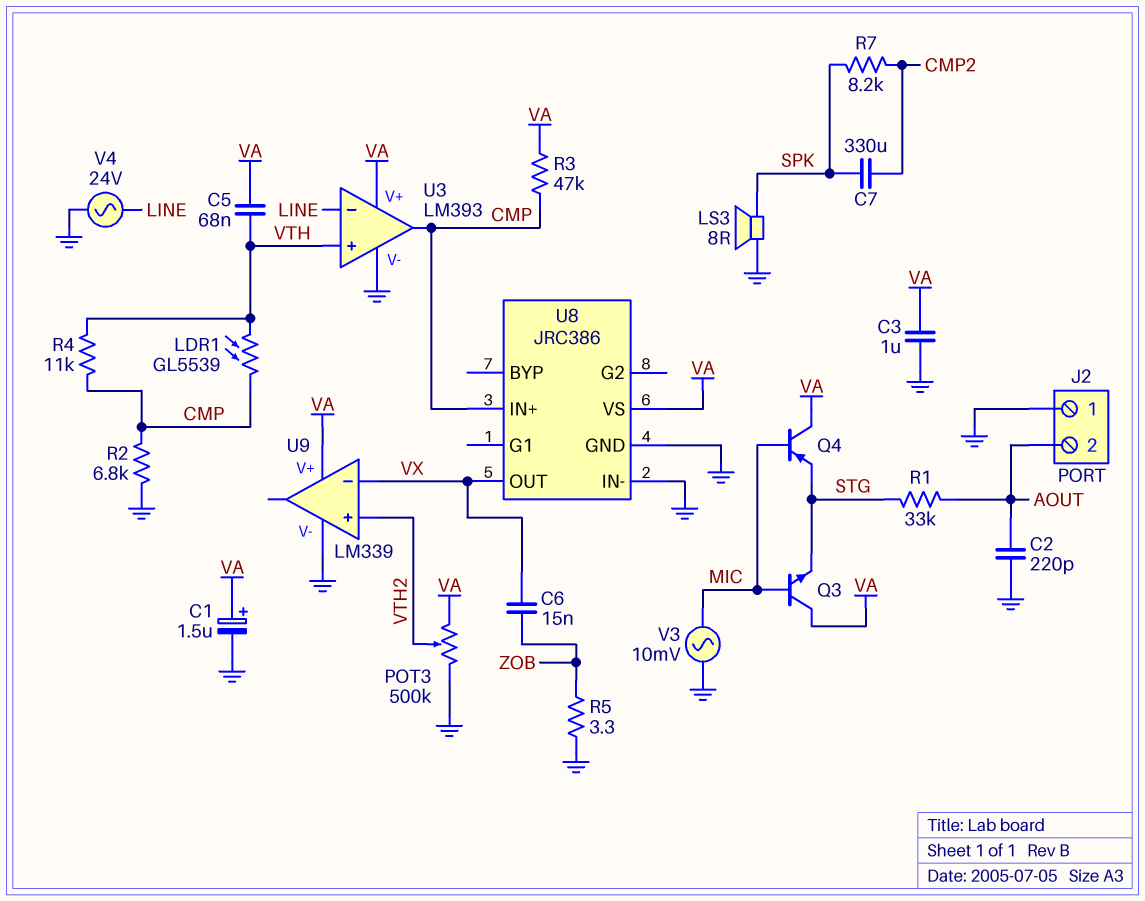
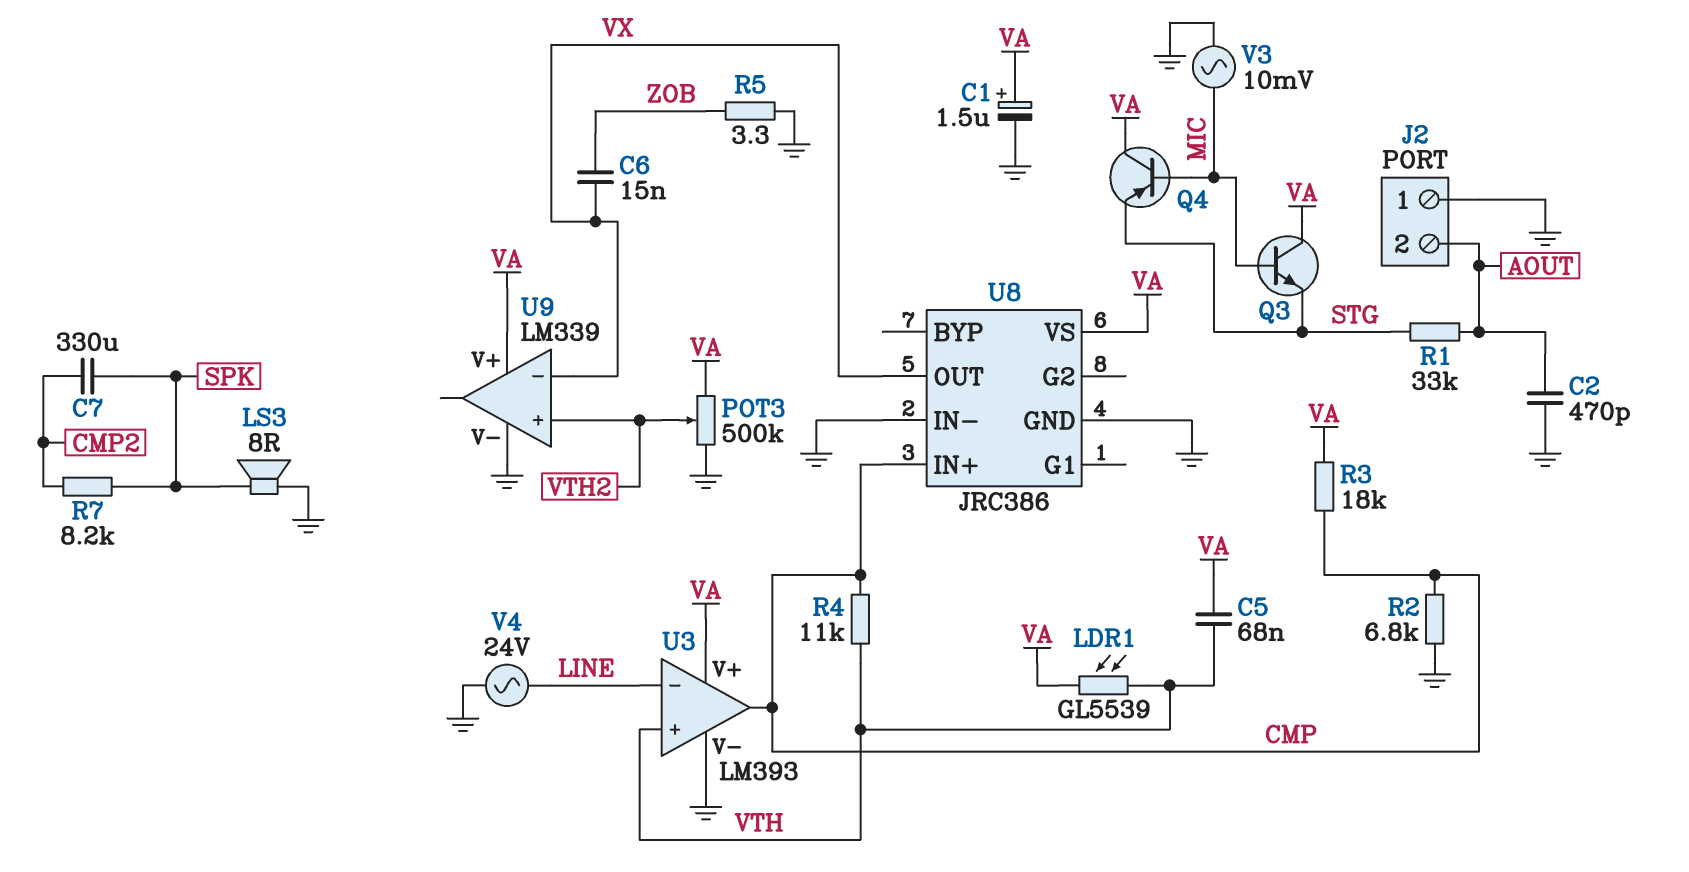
C2: 220pF (AOUT, GND) -> 470pF (AOUT, GND)
C3: 1uF (GND, VA) -> none
LDR1: GL5539 (CMP, VTH) -> GL5539 (VA, VTH)
R3: 47k (CMP, VA) -> 18k (CMP, VA)

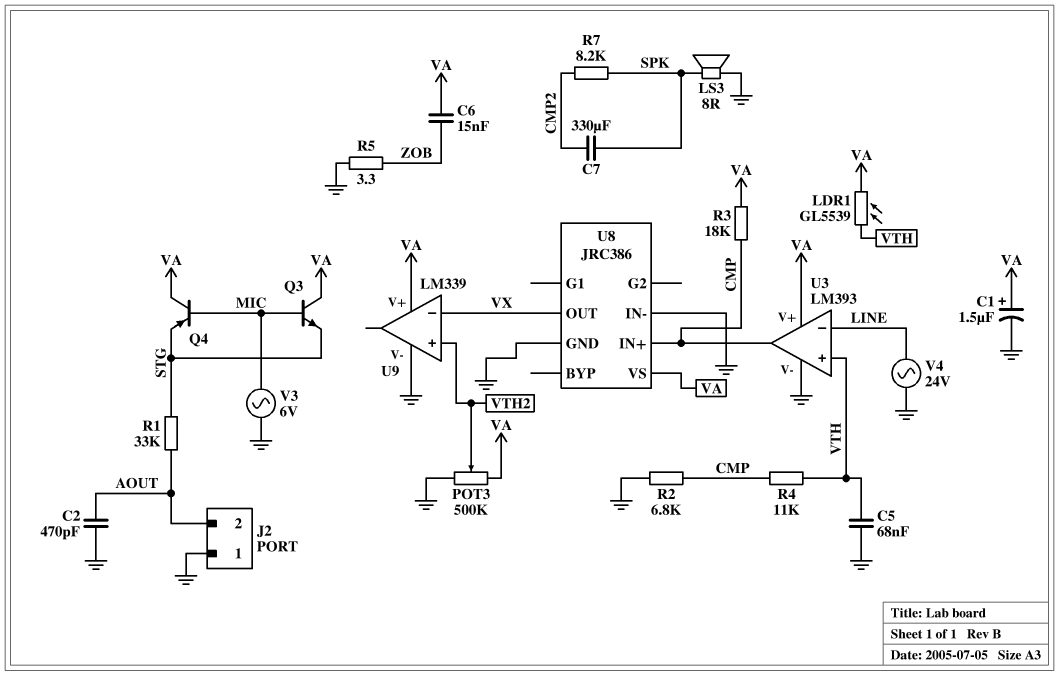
C5: 68nF (VA, VTH) -> 68nF (GND, VTH)
C6: 15nF (VX, ZOB) -> 15nF (VA, ZOB)
V3: AC 10mV (GND, MIC) -> AC 6V (GND, MIC)

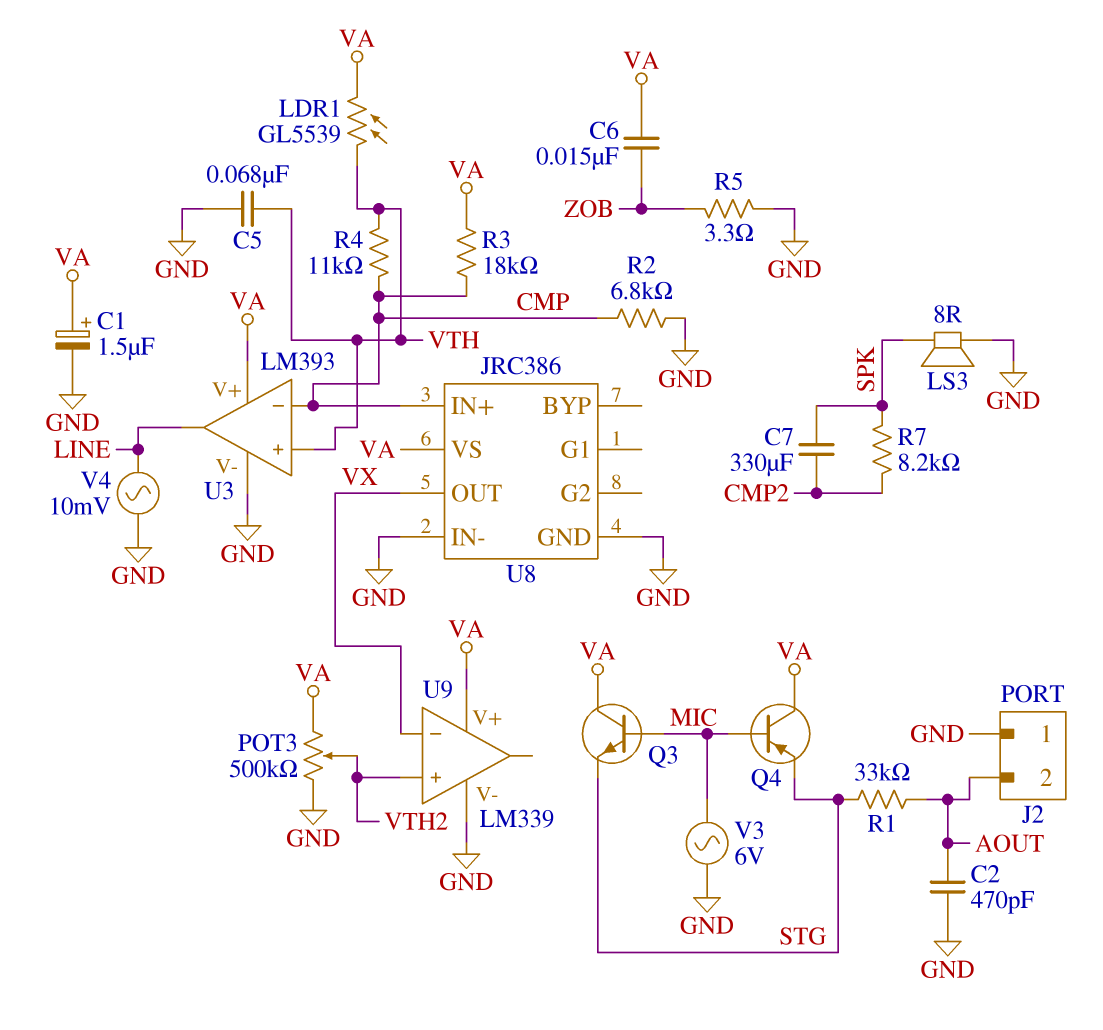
U3 pin in-: LINE -> CMP
U3 pin out: CMP -> LINE
V4: AC 24V (GND, LINE) -> AC 10mV (GND, LINE)

